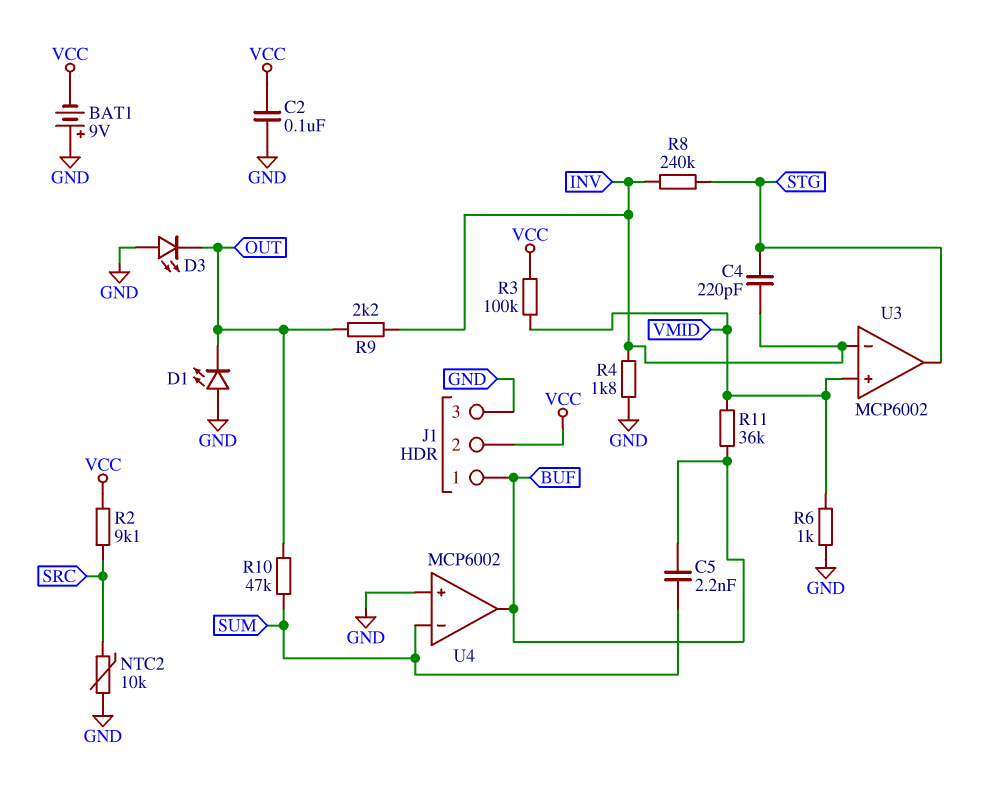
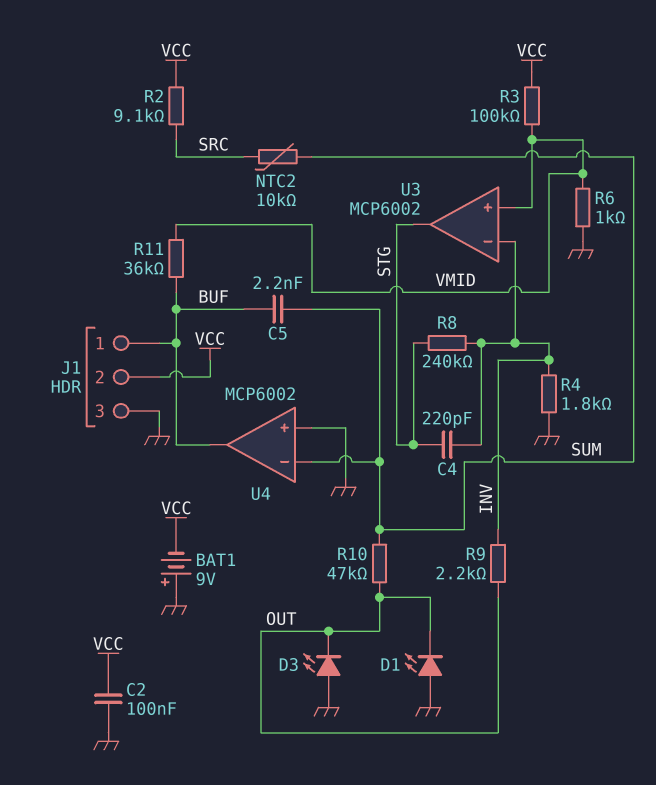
NTC2: 10k (GND, SRC) -> 10k (SRC, SUM)

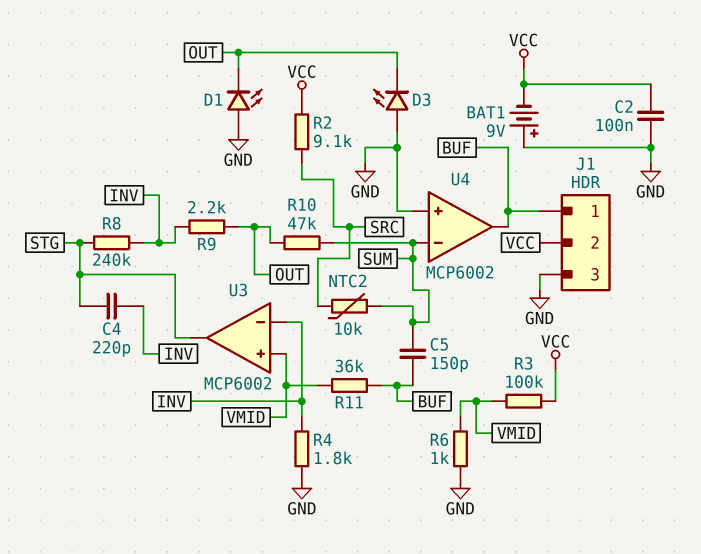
C5: 2.2nF (BUF, SUM) -> 150pF (BUF, SUM)

